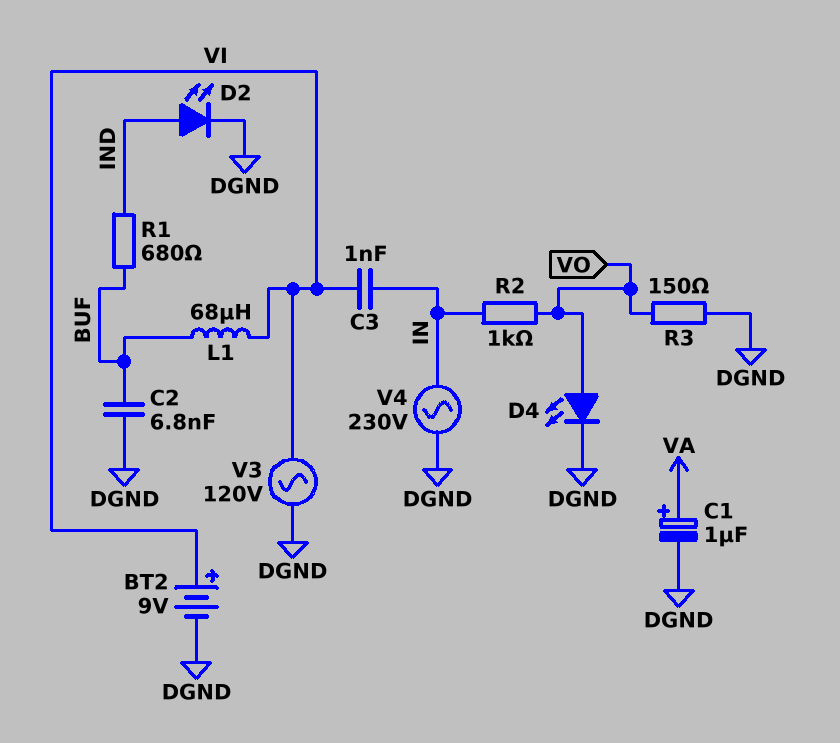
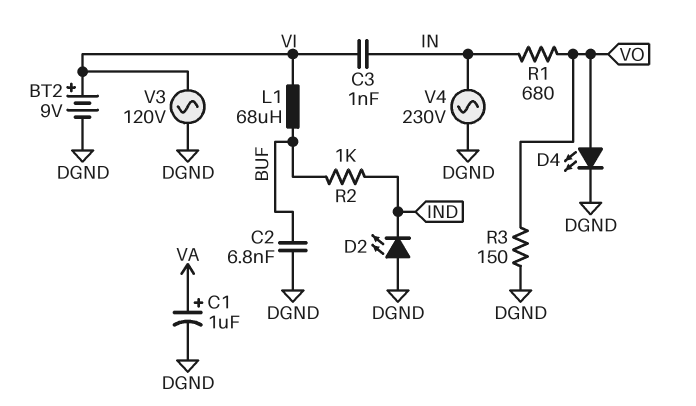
D2: LED (A IND, K DGND) -> LED (A DGND, K IND)
R1: 680 (BUF, IND) -> 680 (IN, VO)
R2: 1k (IN, VO) -> 1k (BUF, IND)

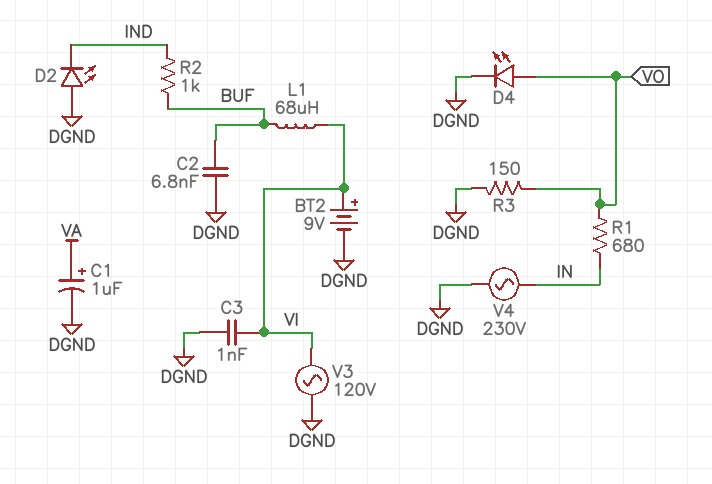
C3: 1nF (IN, VI) -> 1nF (DGND, VI)

